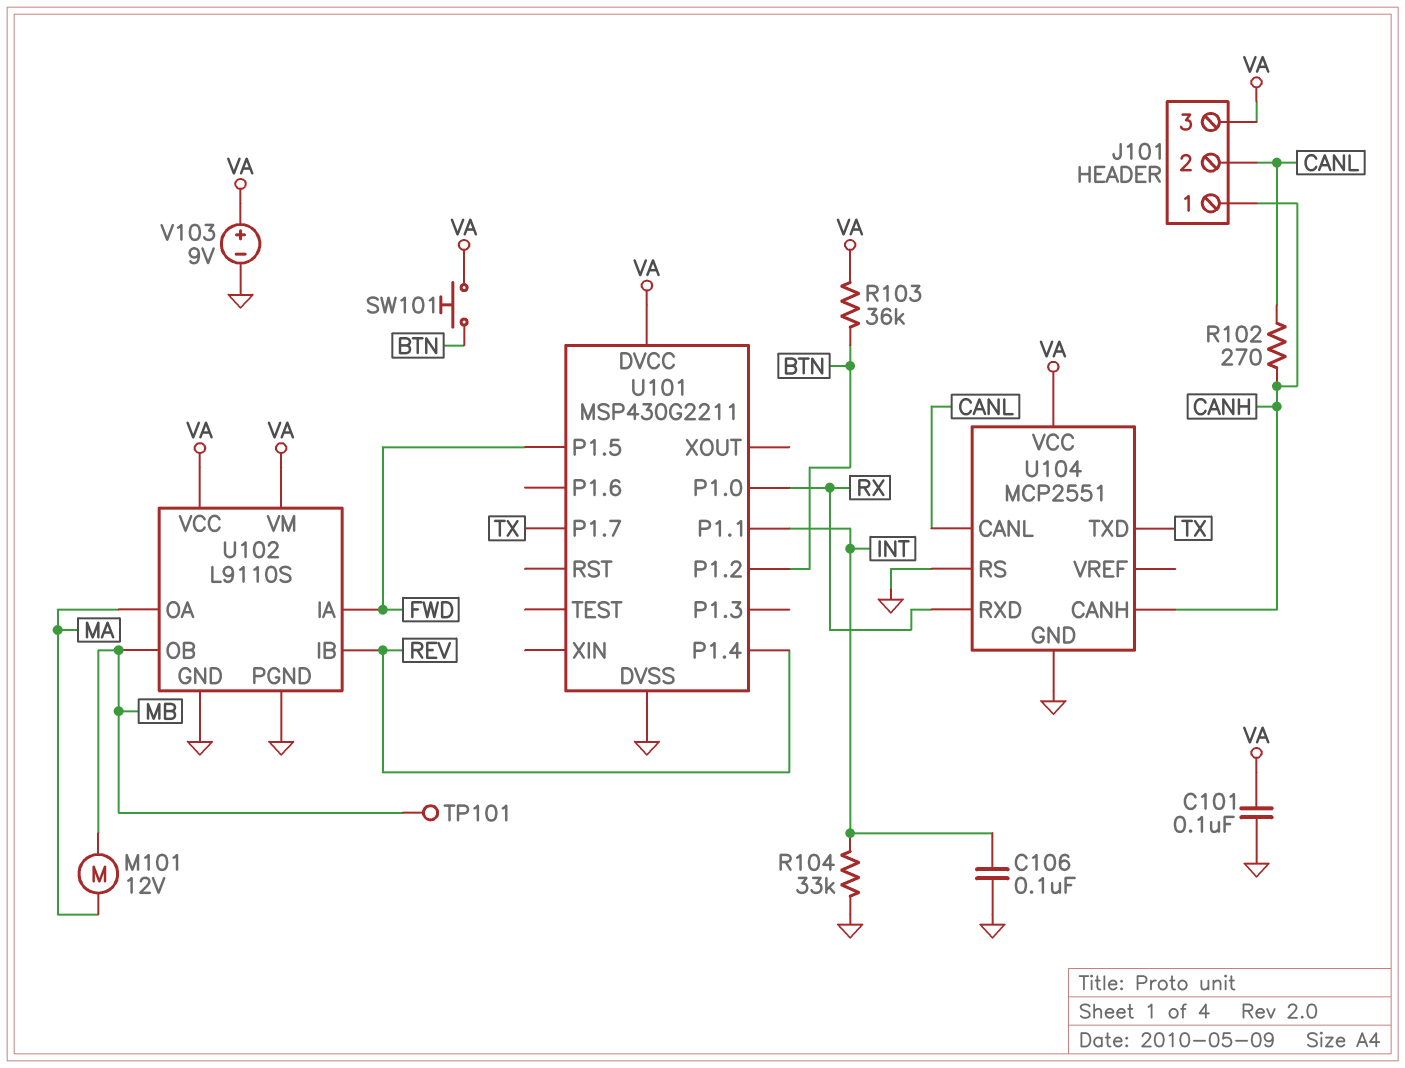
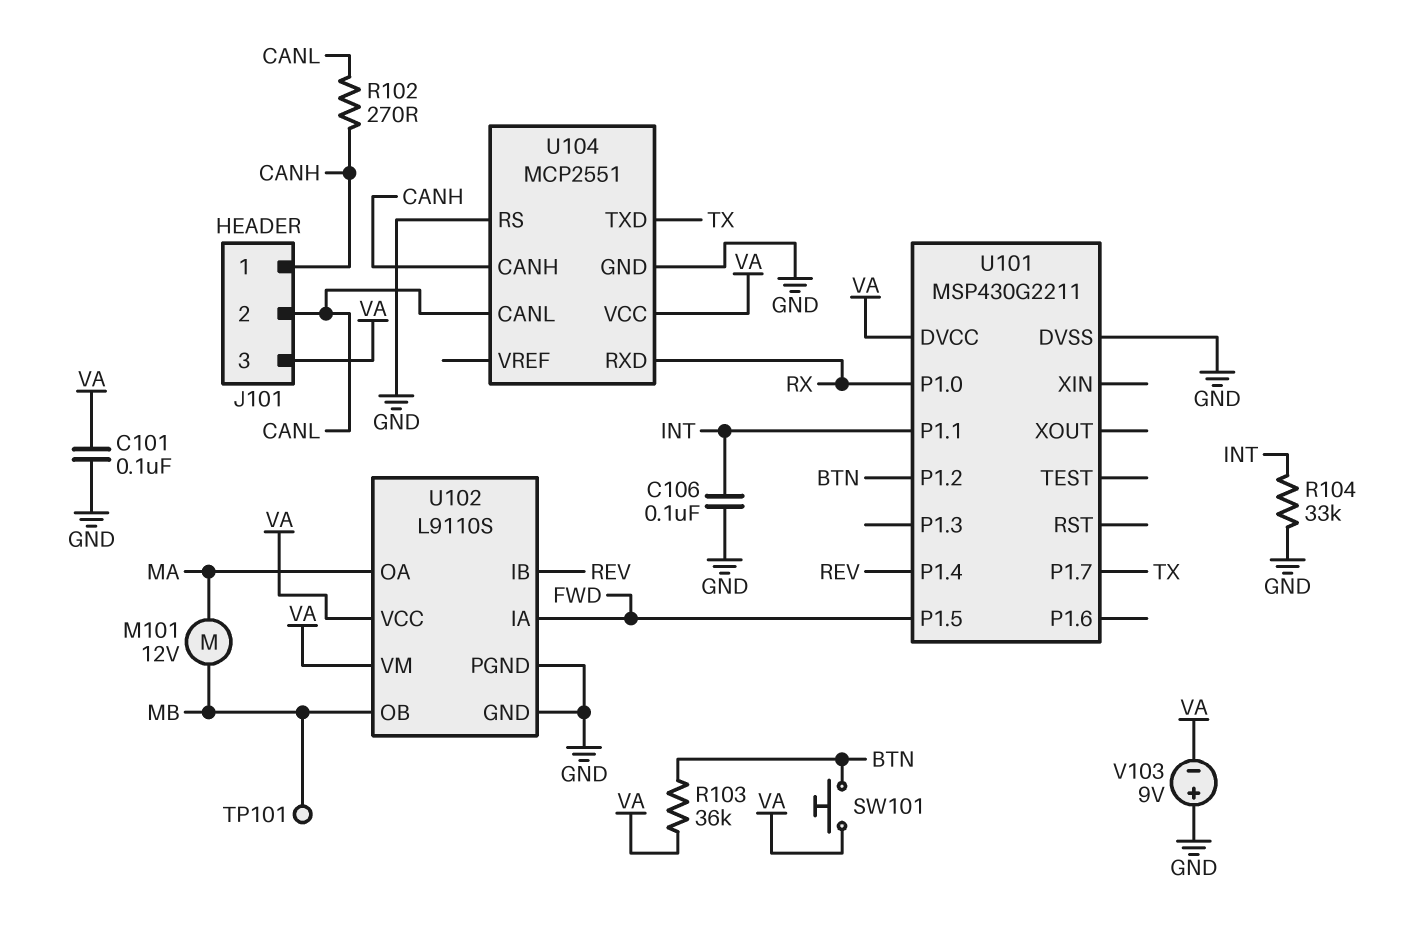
V103: 9V (plus VA, minus GND) -> 9V (plus GND, minus VA)

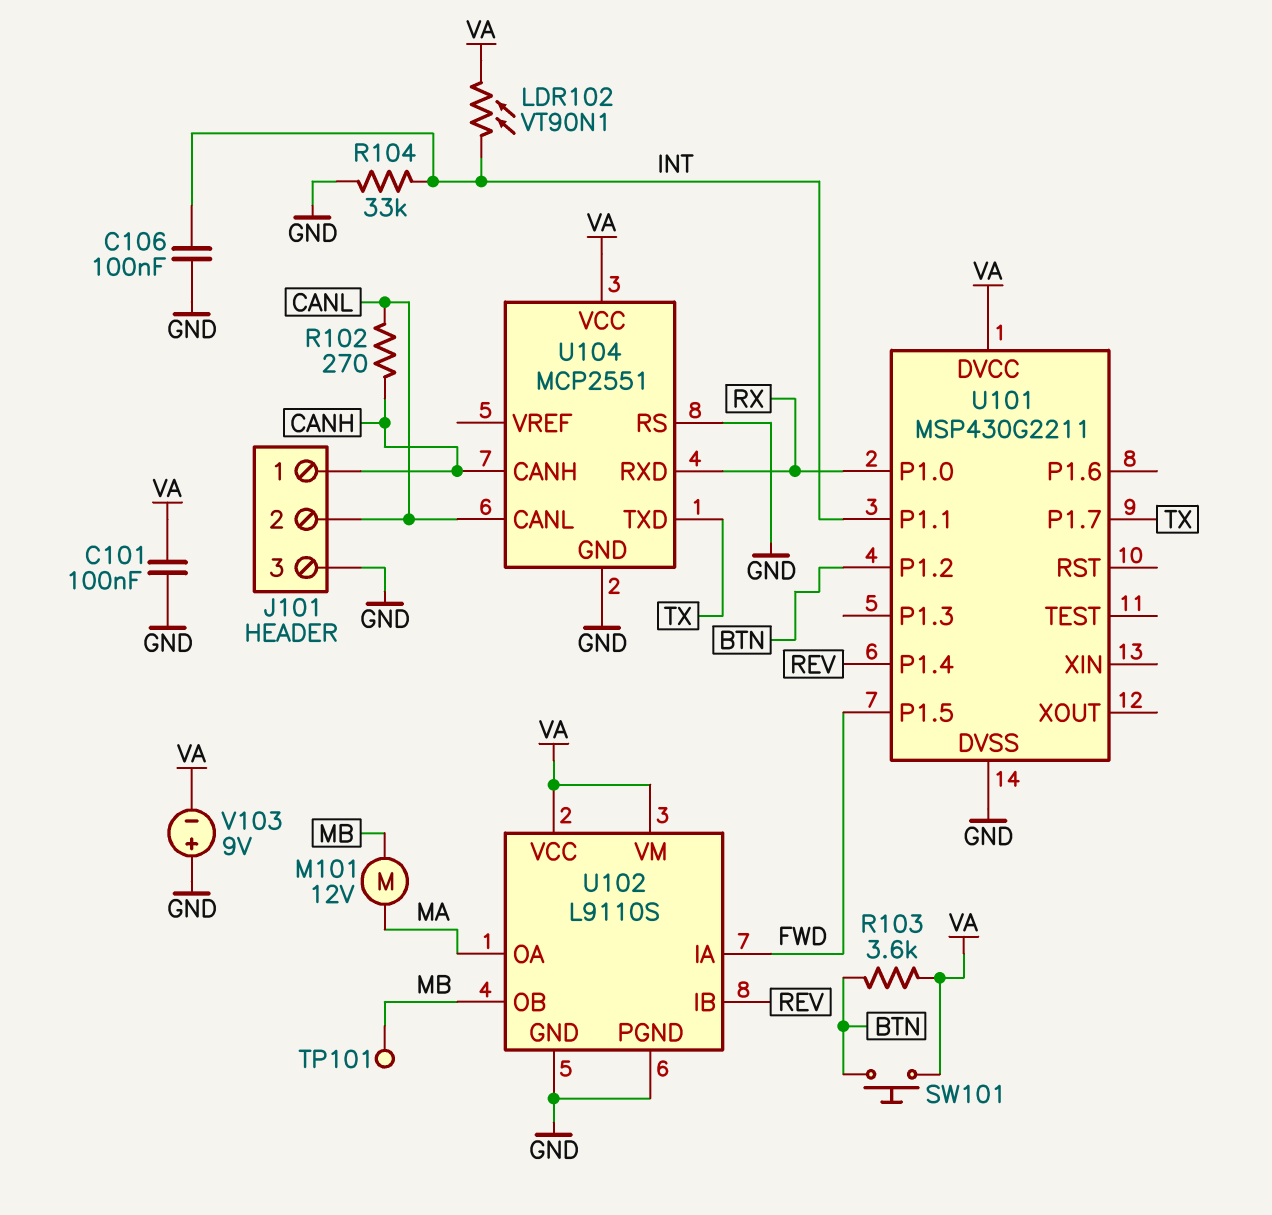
J101 pin 3: VA -> GND
LDR102: none -> VT90N1 (INT, VA)
R103: 36k (BTN, VA) -> 3.6k (BTN, VA)

